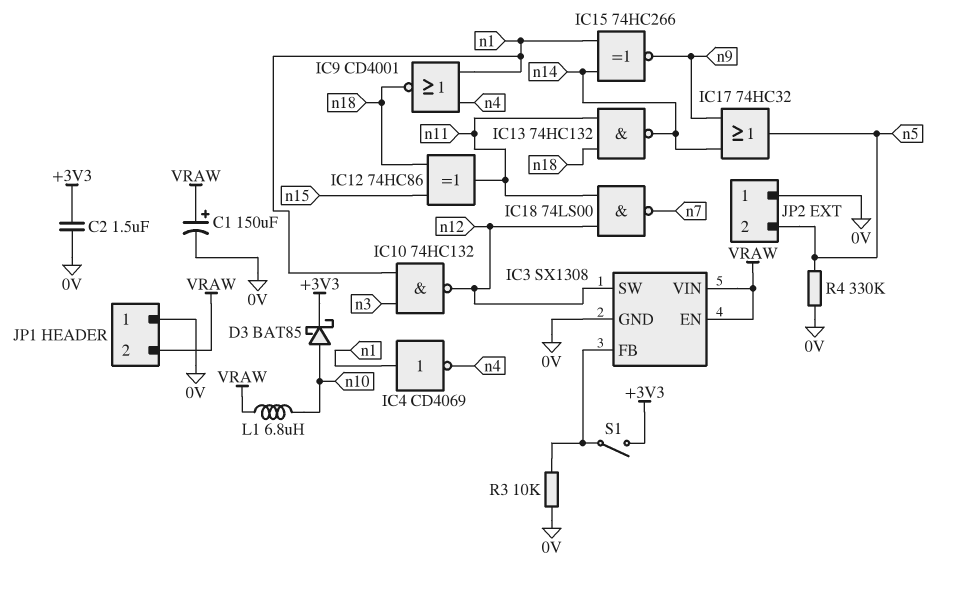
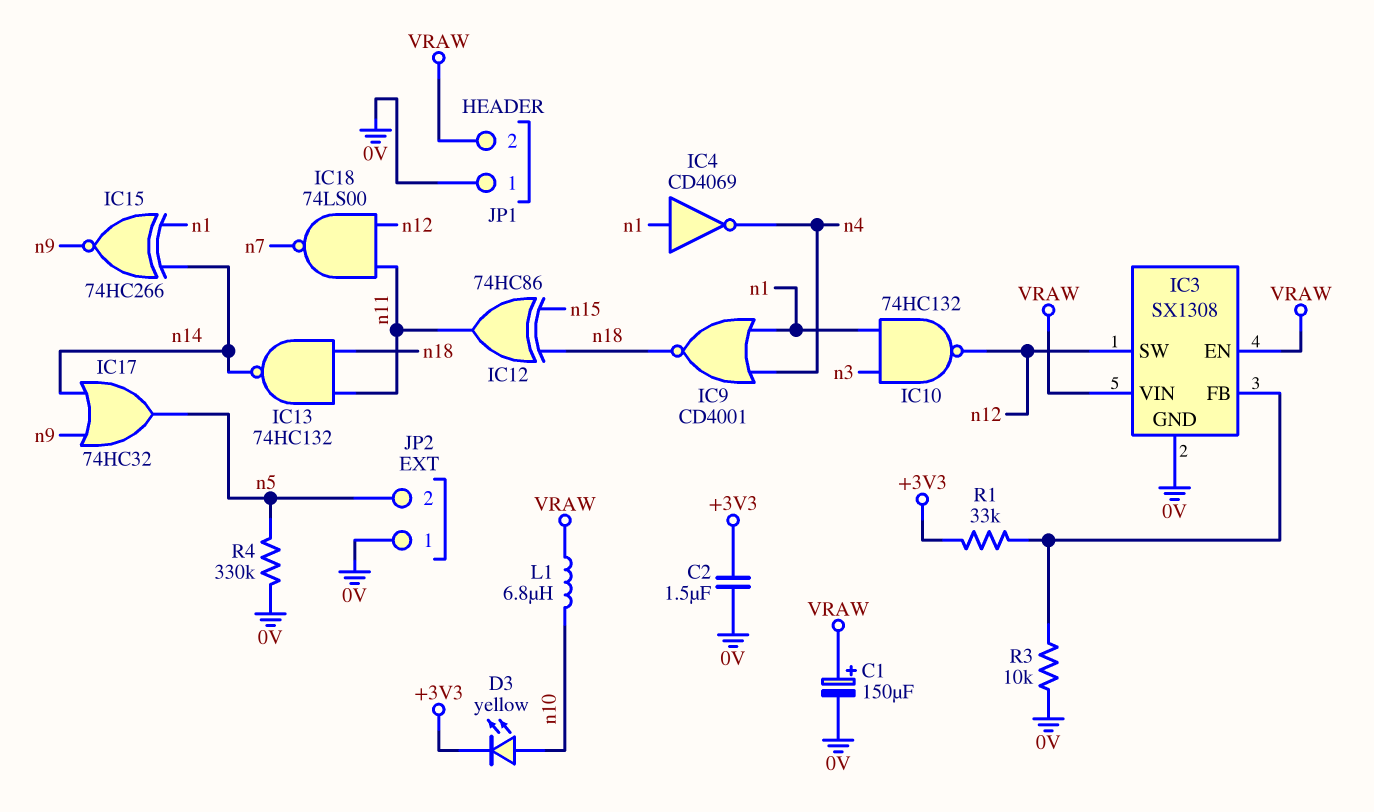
D3: schottky BAT85 (A n10, K +3V3) -> LED yellow (A n10, K +3V3)
R1: none -> 33k (+3V3, IC3/FB)
S1: switch (+3V3, IC3/FB) -> none

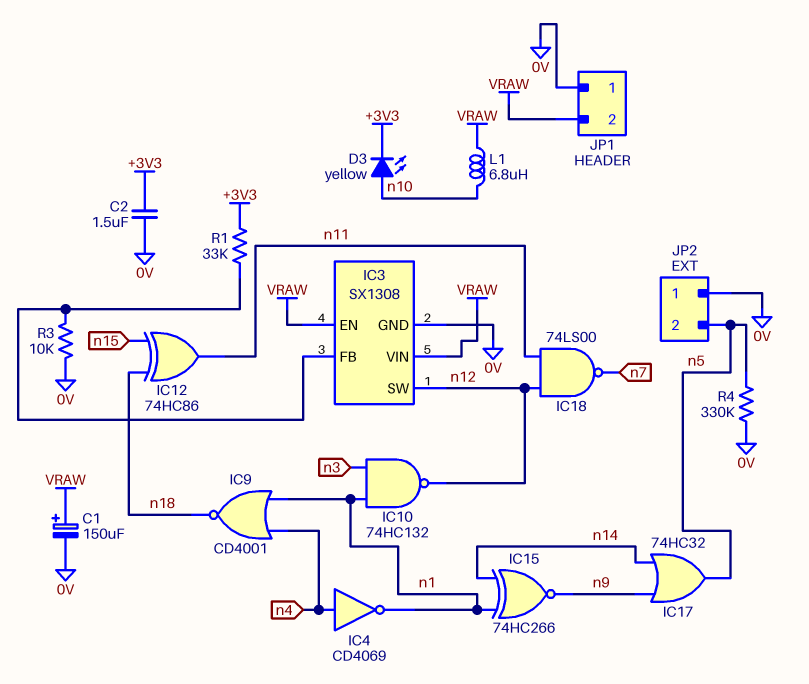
IC4: NOT CD4069 (in n1, out n4) -> NOT CD4069 (in n4, out n1)
IC13: NAND 74HC132 (in n11, in n18, out n14) -> none

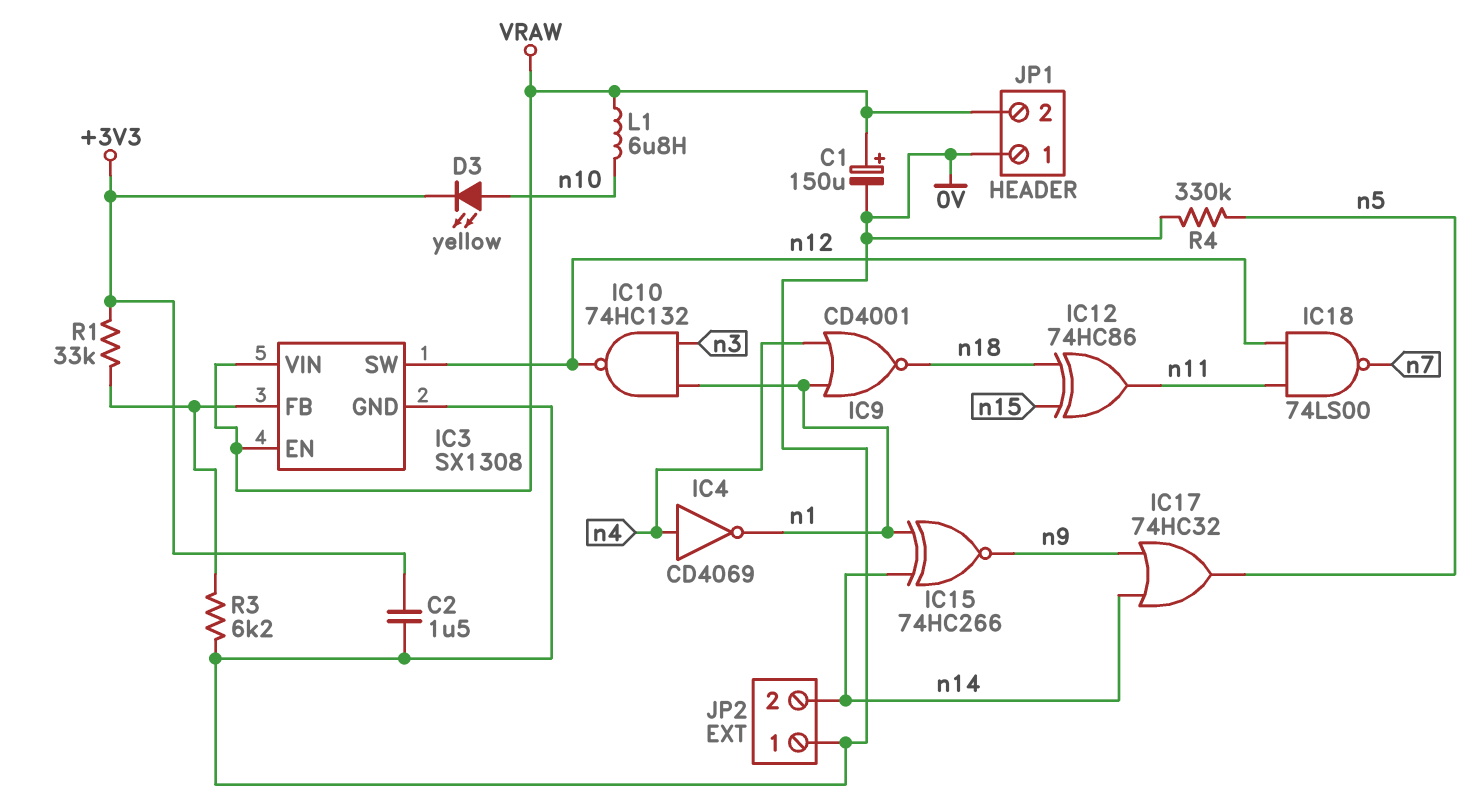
JP2 pin 2: n5 -> n14
R3: 10k (0V, IC3/FB) -> 6.2k (0V, IC3/FB)

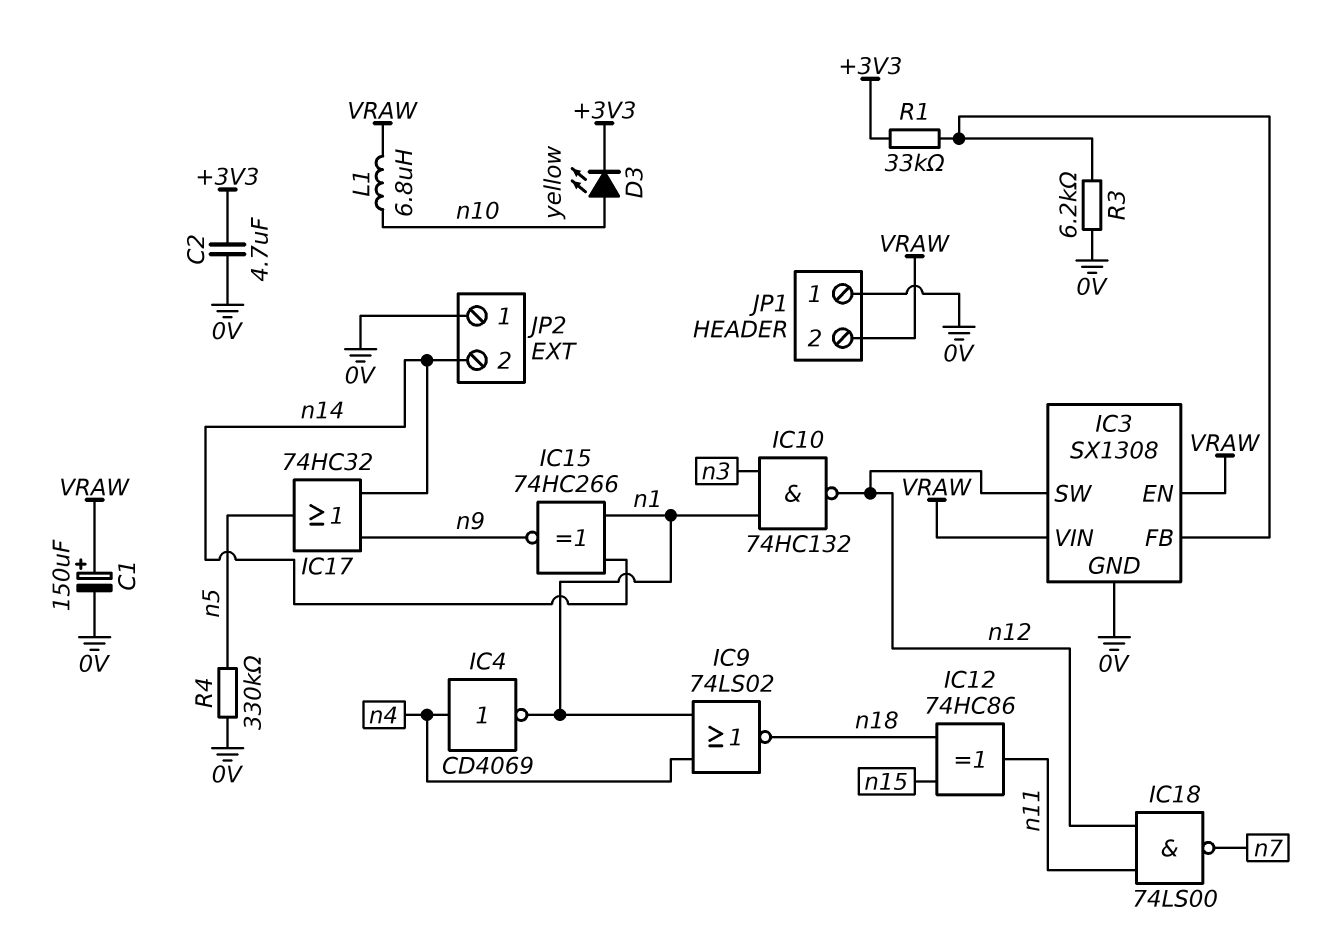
C2: 1.5uF (+3V3, 0V) -> 4.7uF (+3V3, 0V)
IC9: NOR CD4001 (in n1, in n4, out n18) -> NOR 74LS02 (in n1, in n4, out n18)

